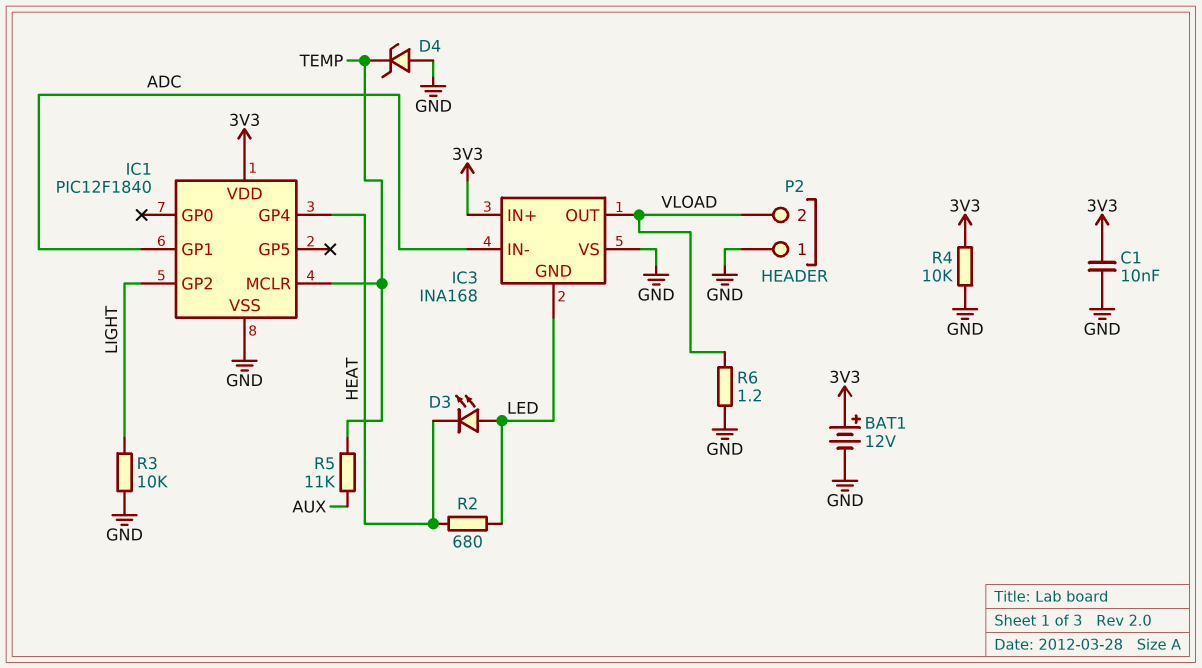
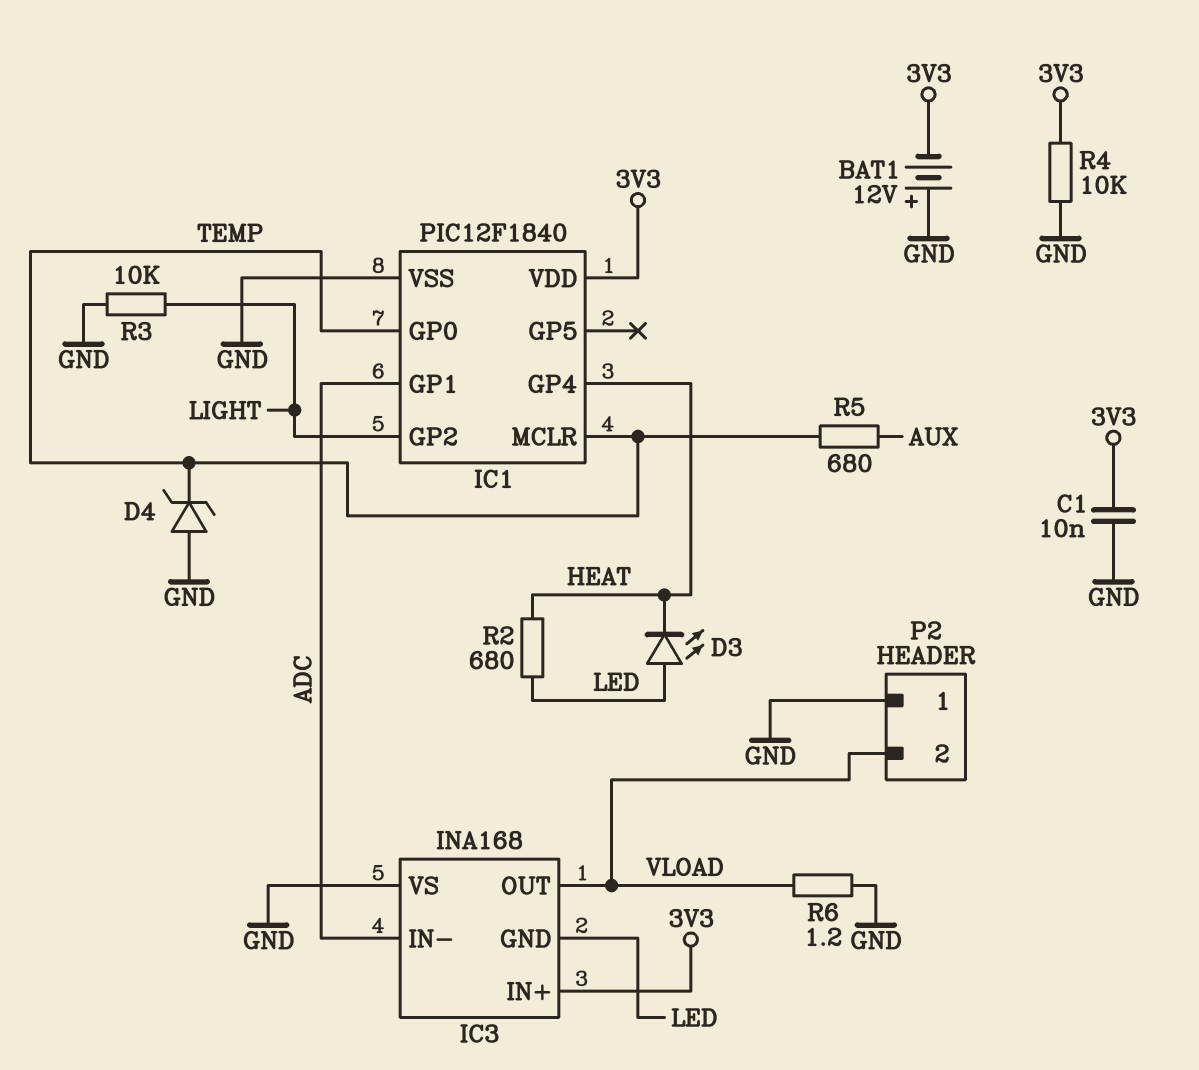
BAT1: 12V (plus 3V3, minus GND) -> 12V (plus GND, minus 3V3)
IC1 pin GP0: none -> TEMP
R5: 11k (AUX, TEMP) -> 680 (AUX, TEMP)

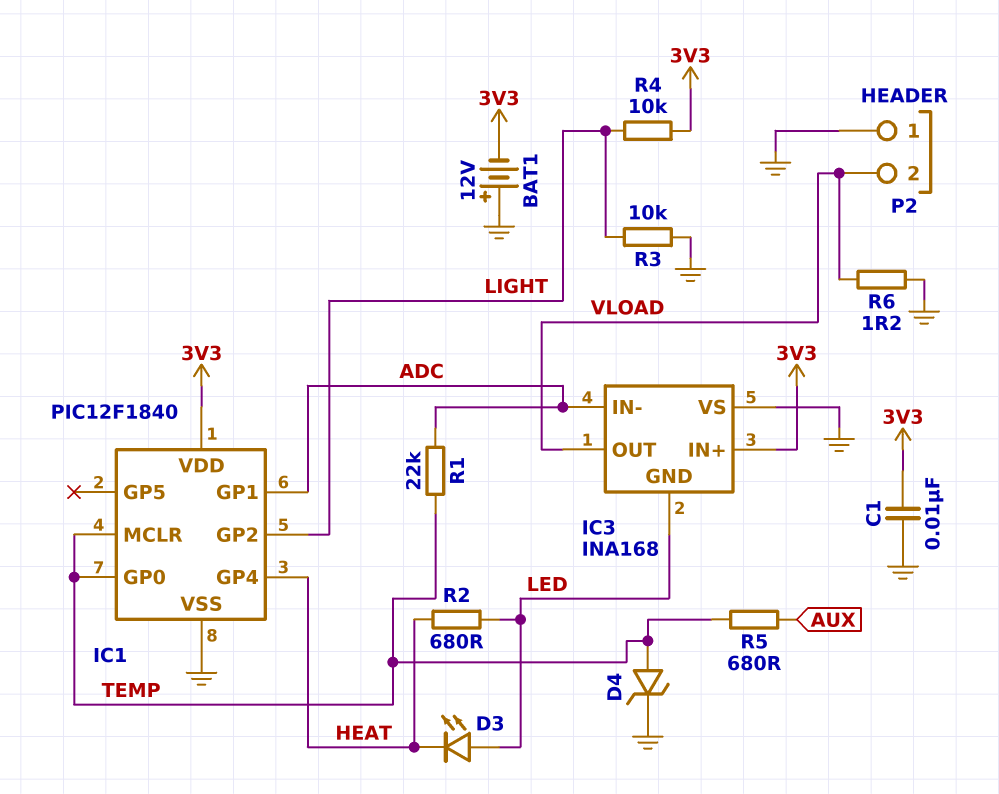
D4: zener (A GND, K TEMP) -> zener (A TEMP, K GND)
R1: none -> 22k (ADC, TEMP)
R4: 10k (3V3, GND) -> 10k (3V3, LIGHT)

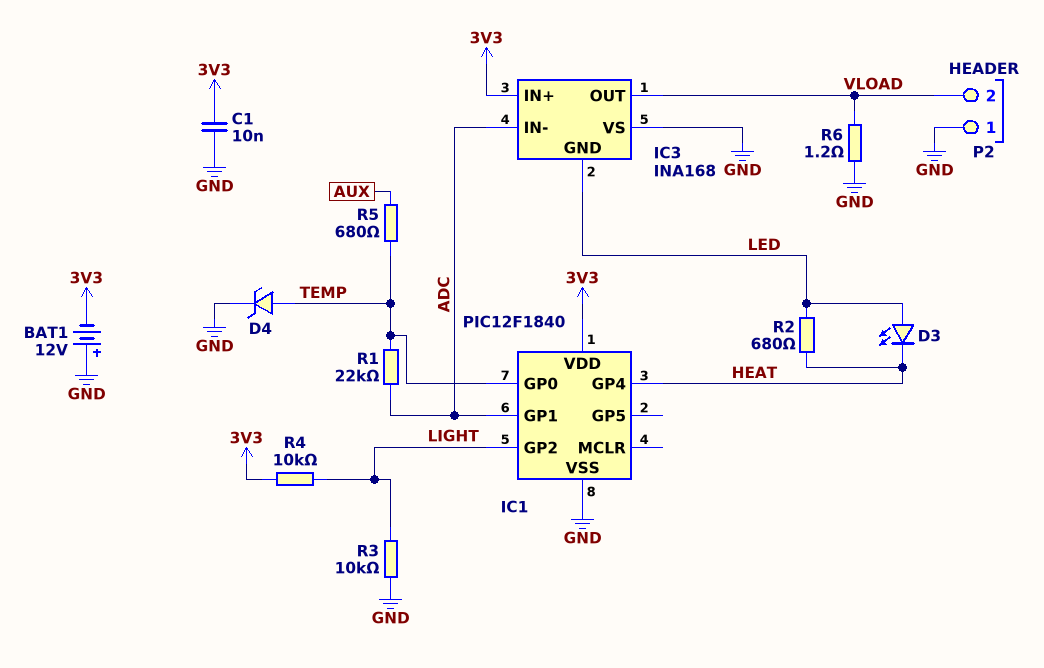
IC1 pin MCLR: TEMP -> none

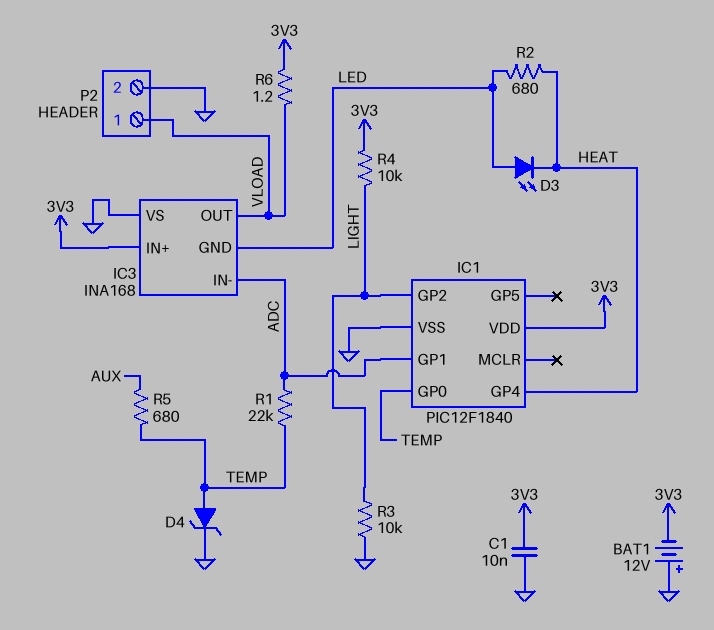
P2 pin 1: GND -> VLOAD
P2 pin 2: VLOAD -> GND
R6: 1.2 (GND, VLOAD) -> 1.2 (3V3, VLOAD)

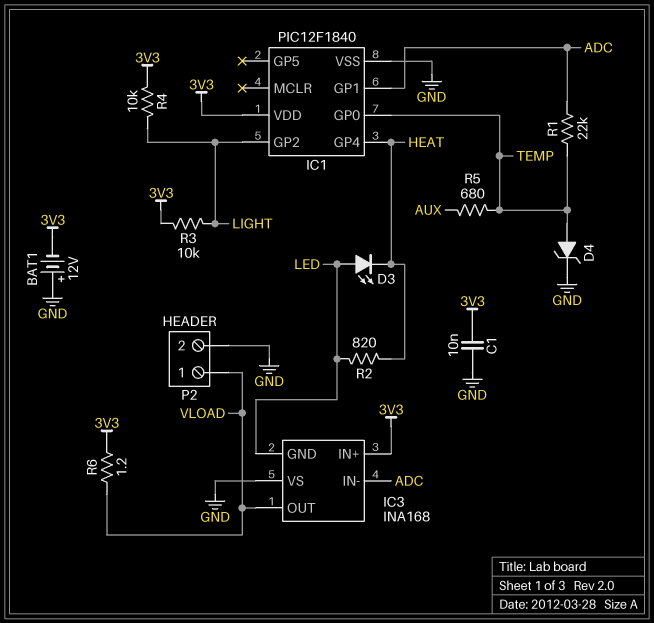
R2: 680 (HEAT, LED) -> 820 (HEAT, LED)
R3: 10k (GND, LIGHT) -> 10k (3V3, LIGHT)

